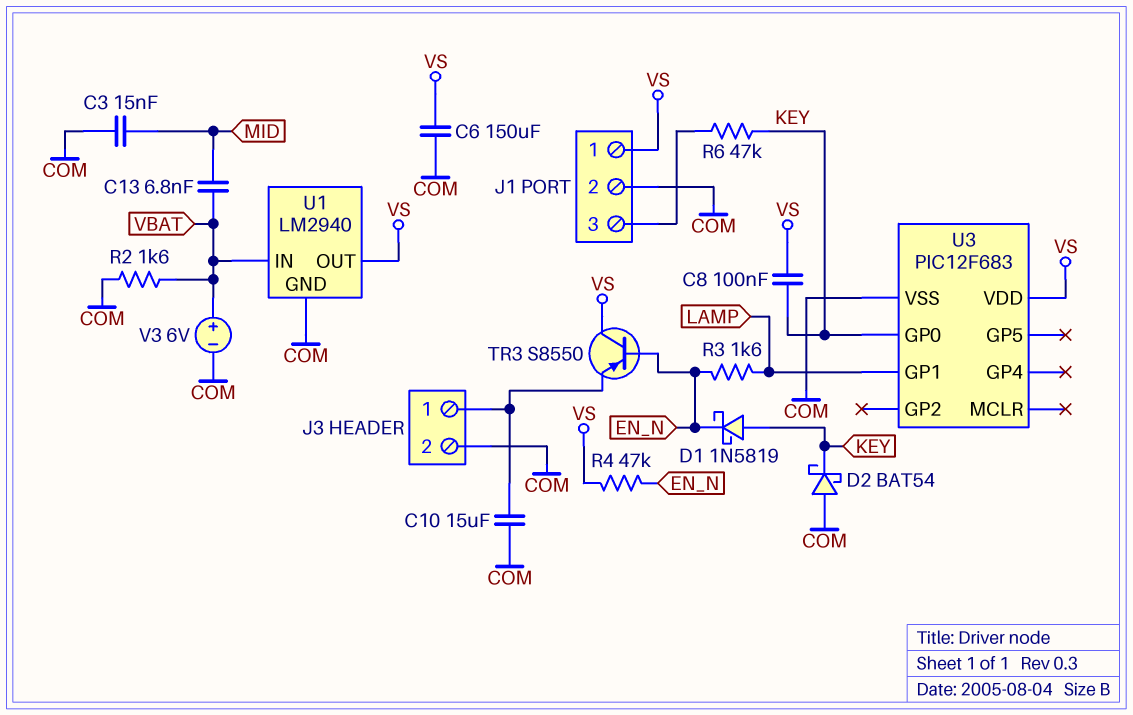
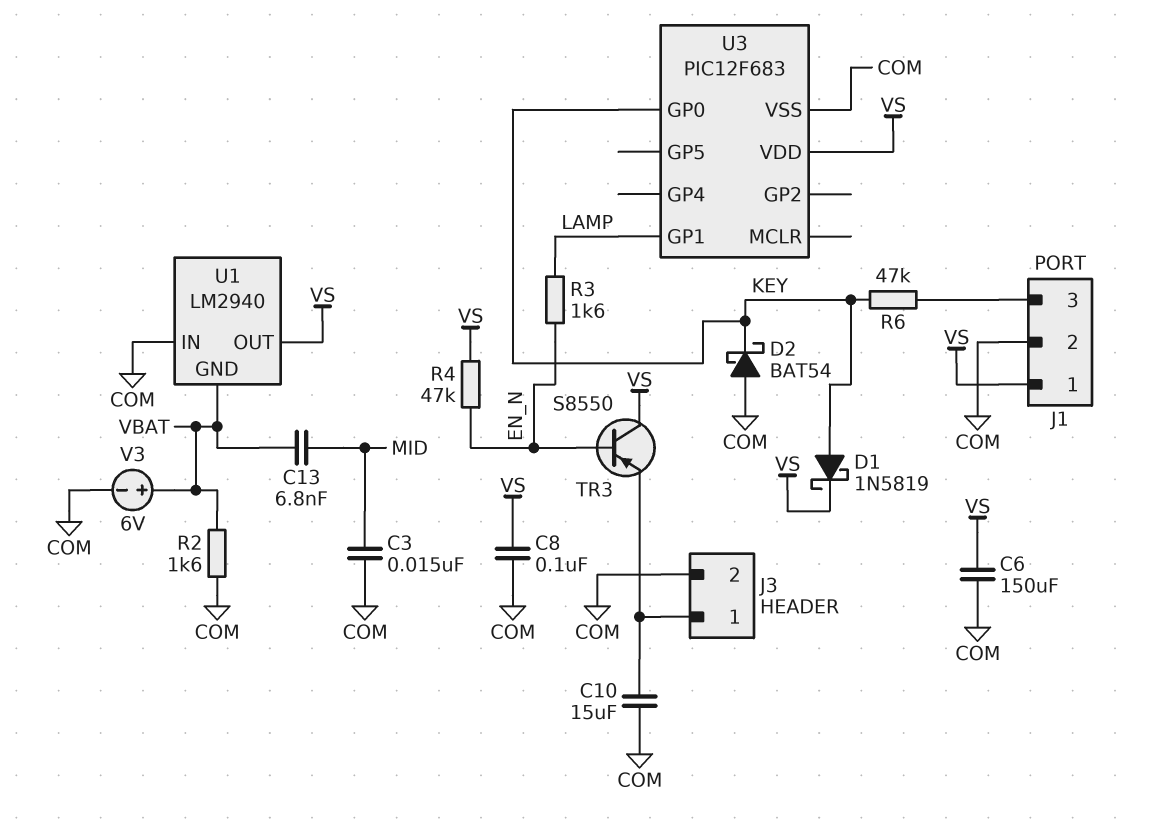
C8: 100nF (KEY, VS) -> 100nF (COM, VS)
D1: schottky 1N5819 (A KEY, K EN_N) -> schottky 1N5819 (A KEY, K VS)
U1 pin GND: COM -> VBAT
U1 pin IN: VBAT -> COM

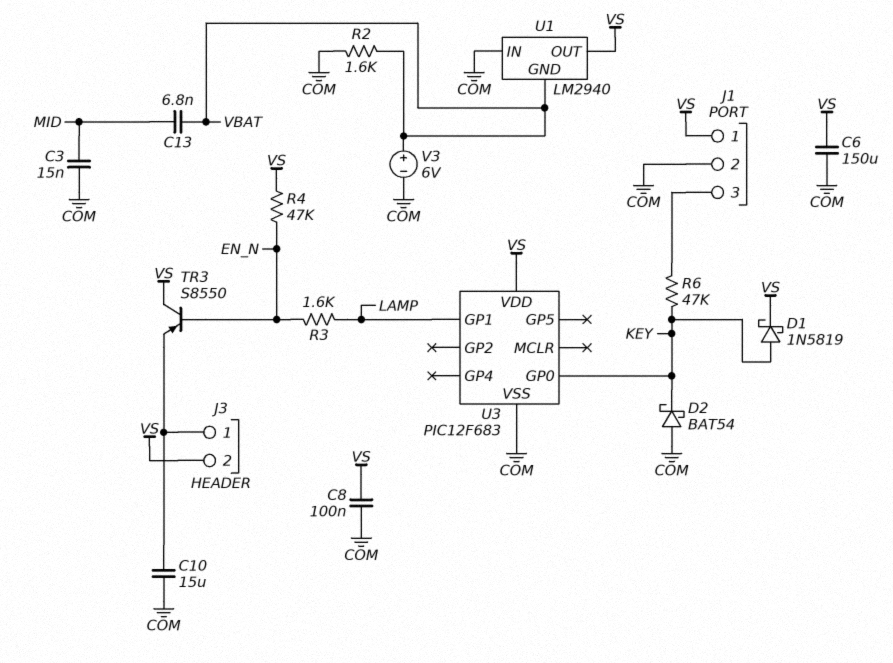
J3 pin 2: COM -> VS

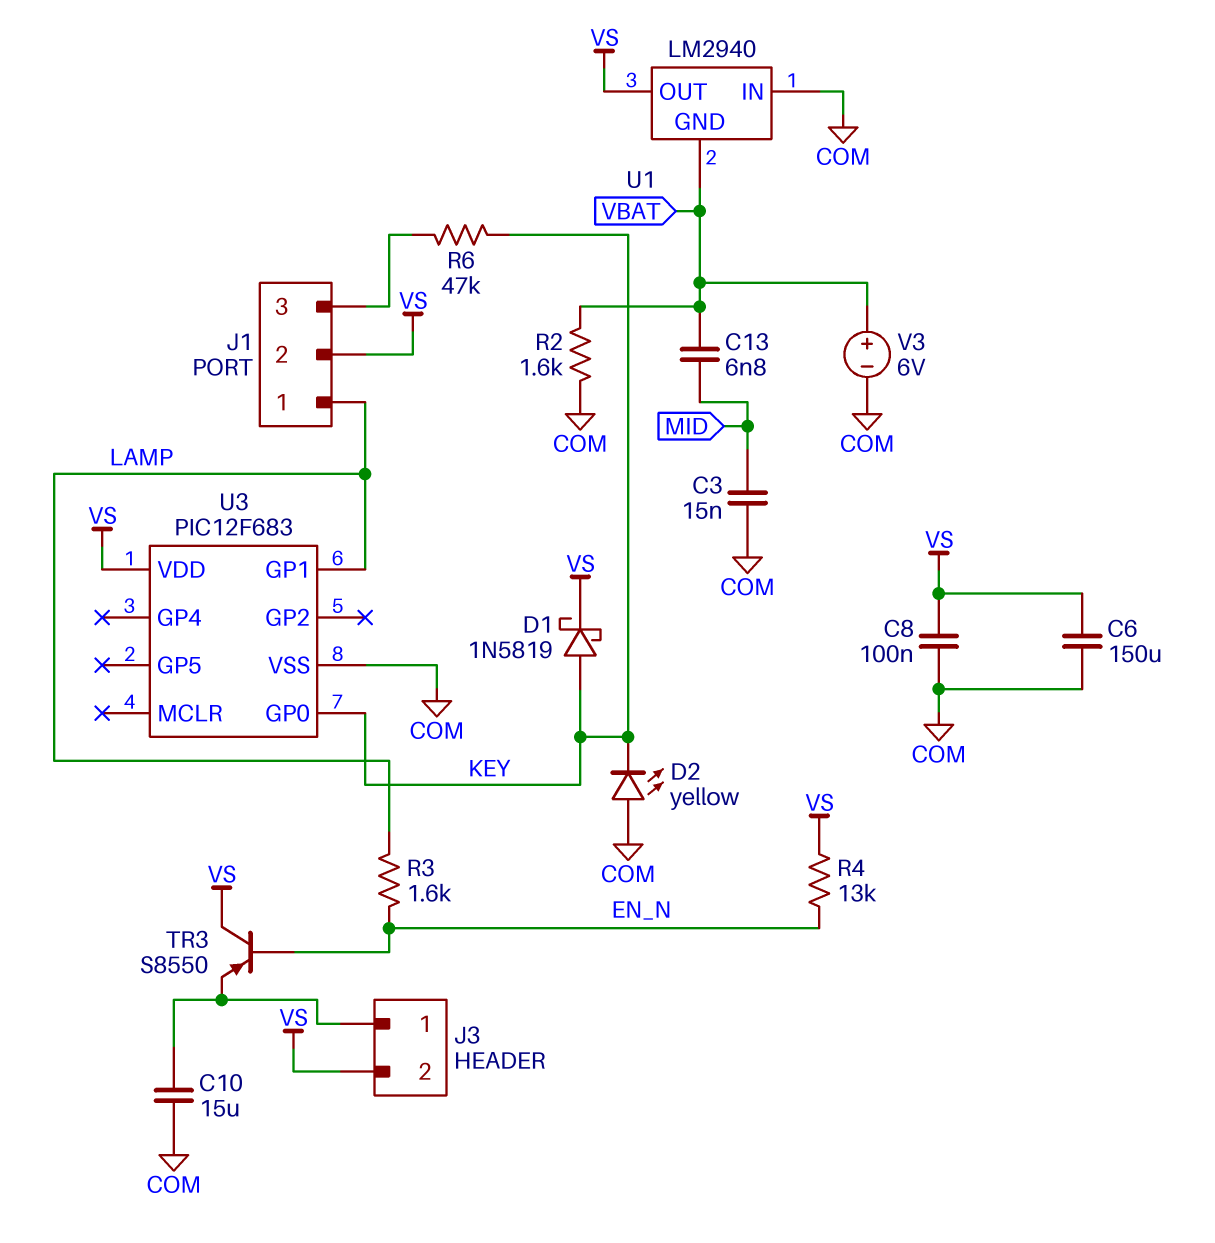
D2: schottky BAT54 (A COM, K KEY) -> LED yellow (A COM, K KEY)
J1 pin 1: VS -> LAMP
J1 pin 2: COM -> VS
R4: 47k (EN_N, VS) -> 13k (EN_N, VS)

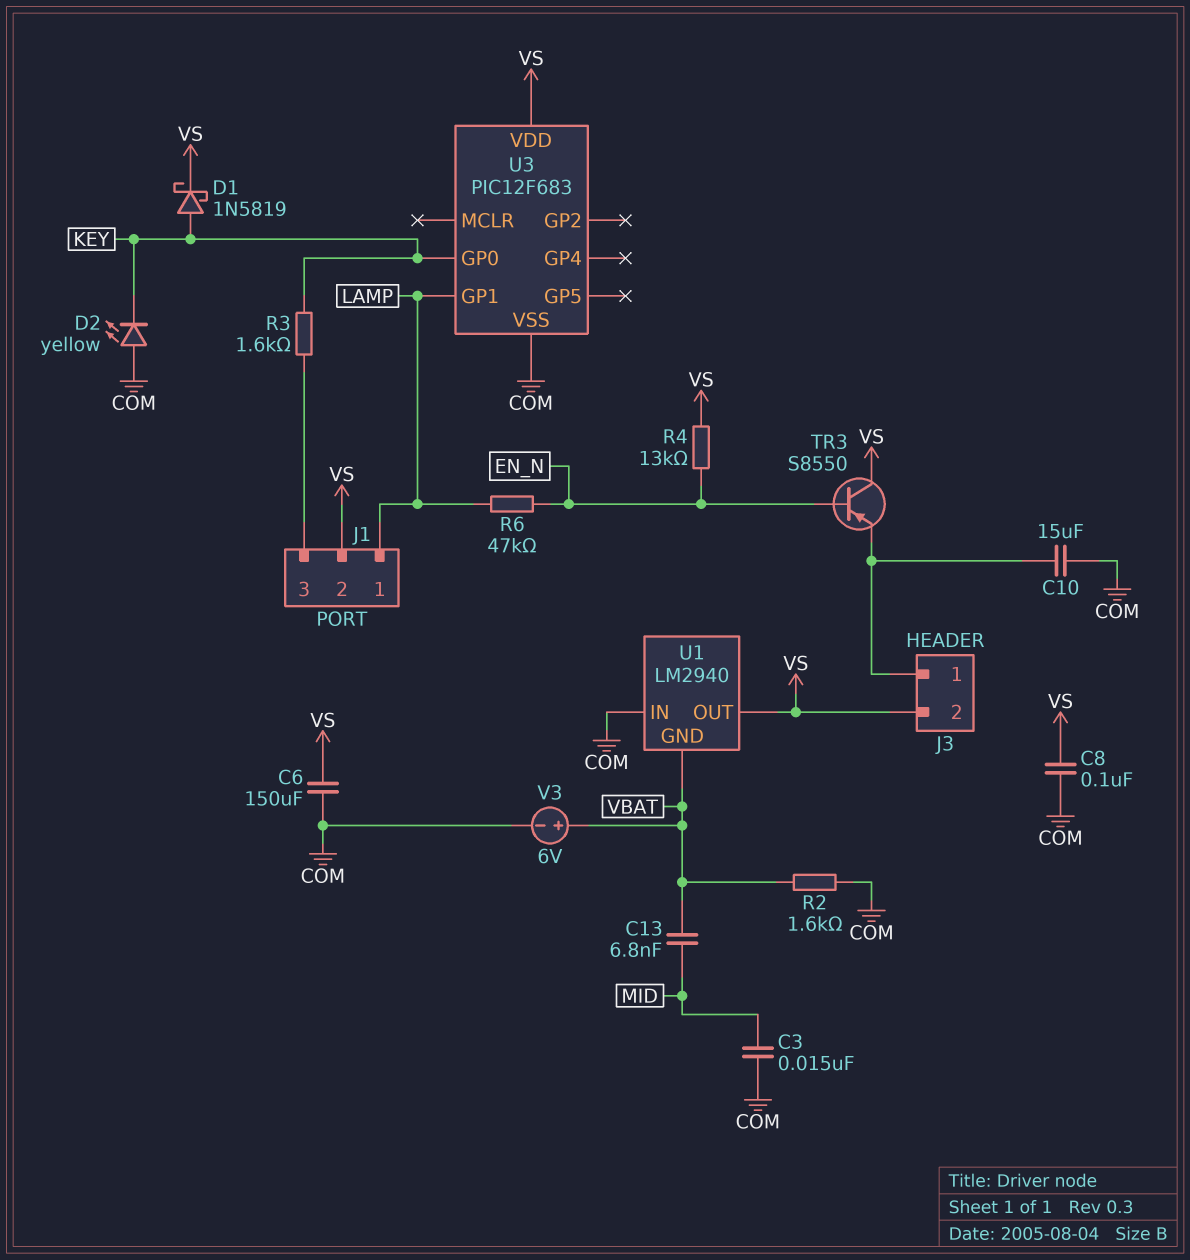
R3: 1.6k (EN_N, LAMP) -> 1.6k (J1/3, KEY)
R6: 47k (J1/3, KEY) -> 47k (EN_N, LAMP)

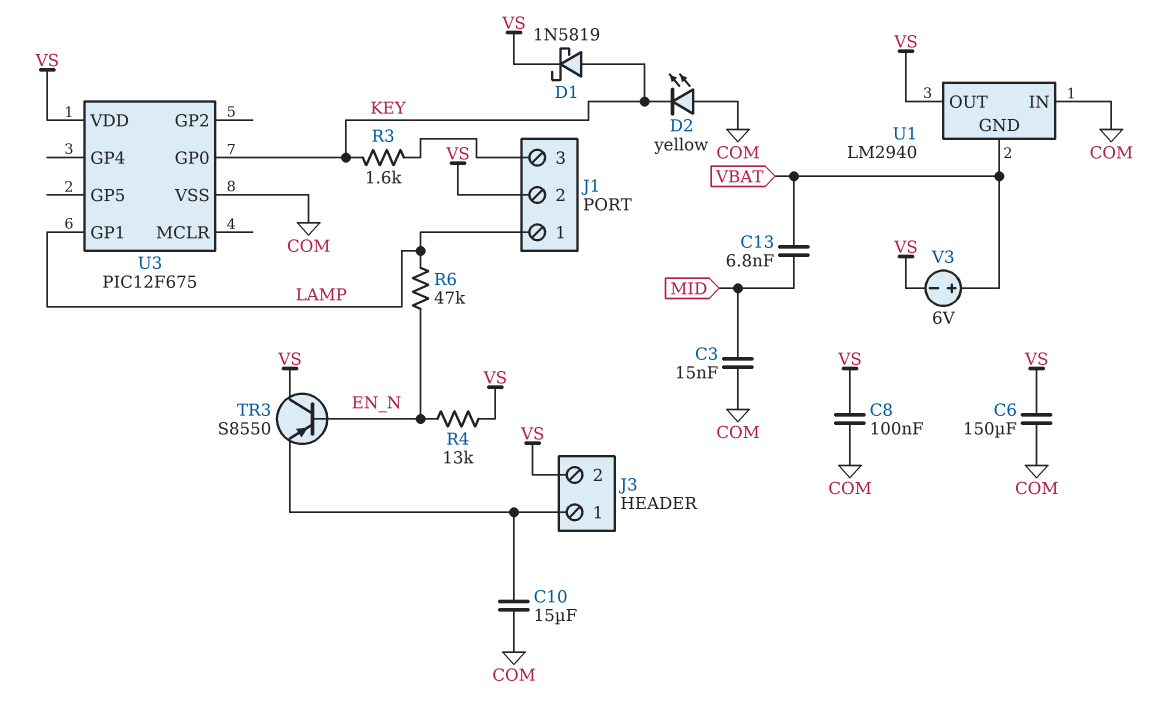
R2: 1.6k (COM, VBAT) -> none
U3: PIC12F683 -> PIC12F675
V3: 6V (plus VBAT, minus COM) -> 6V (plus VBAT, minus VS)

